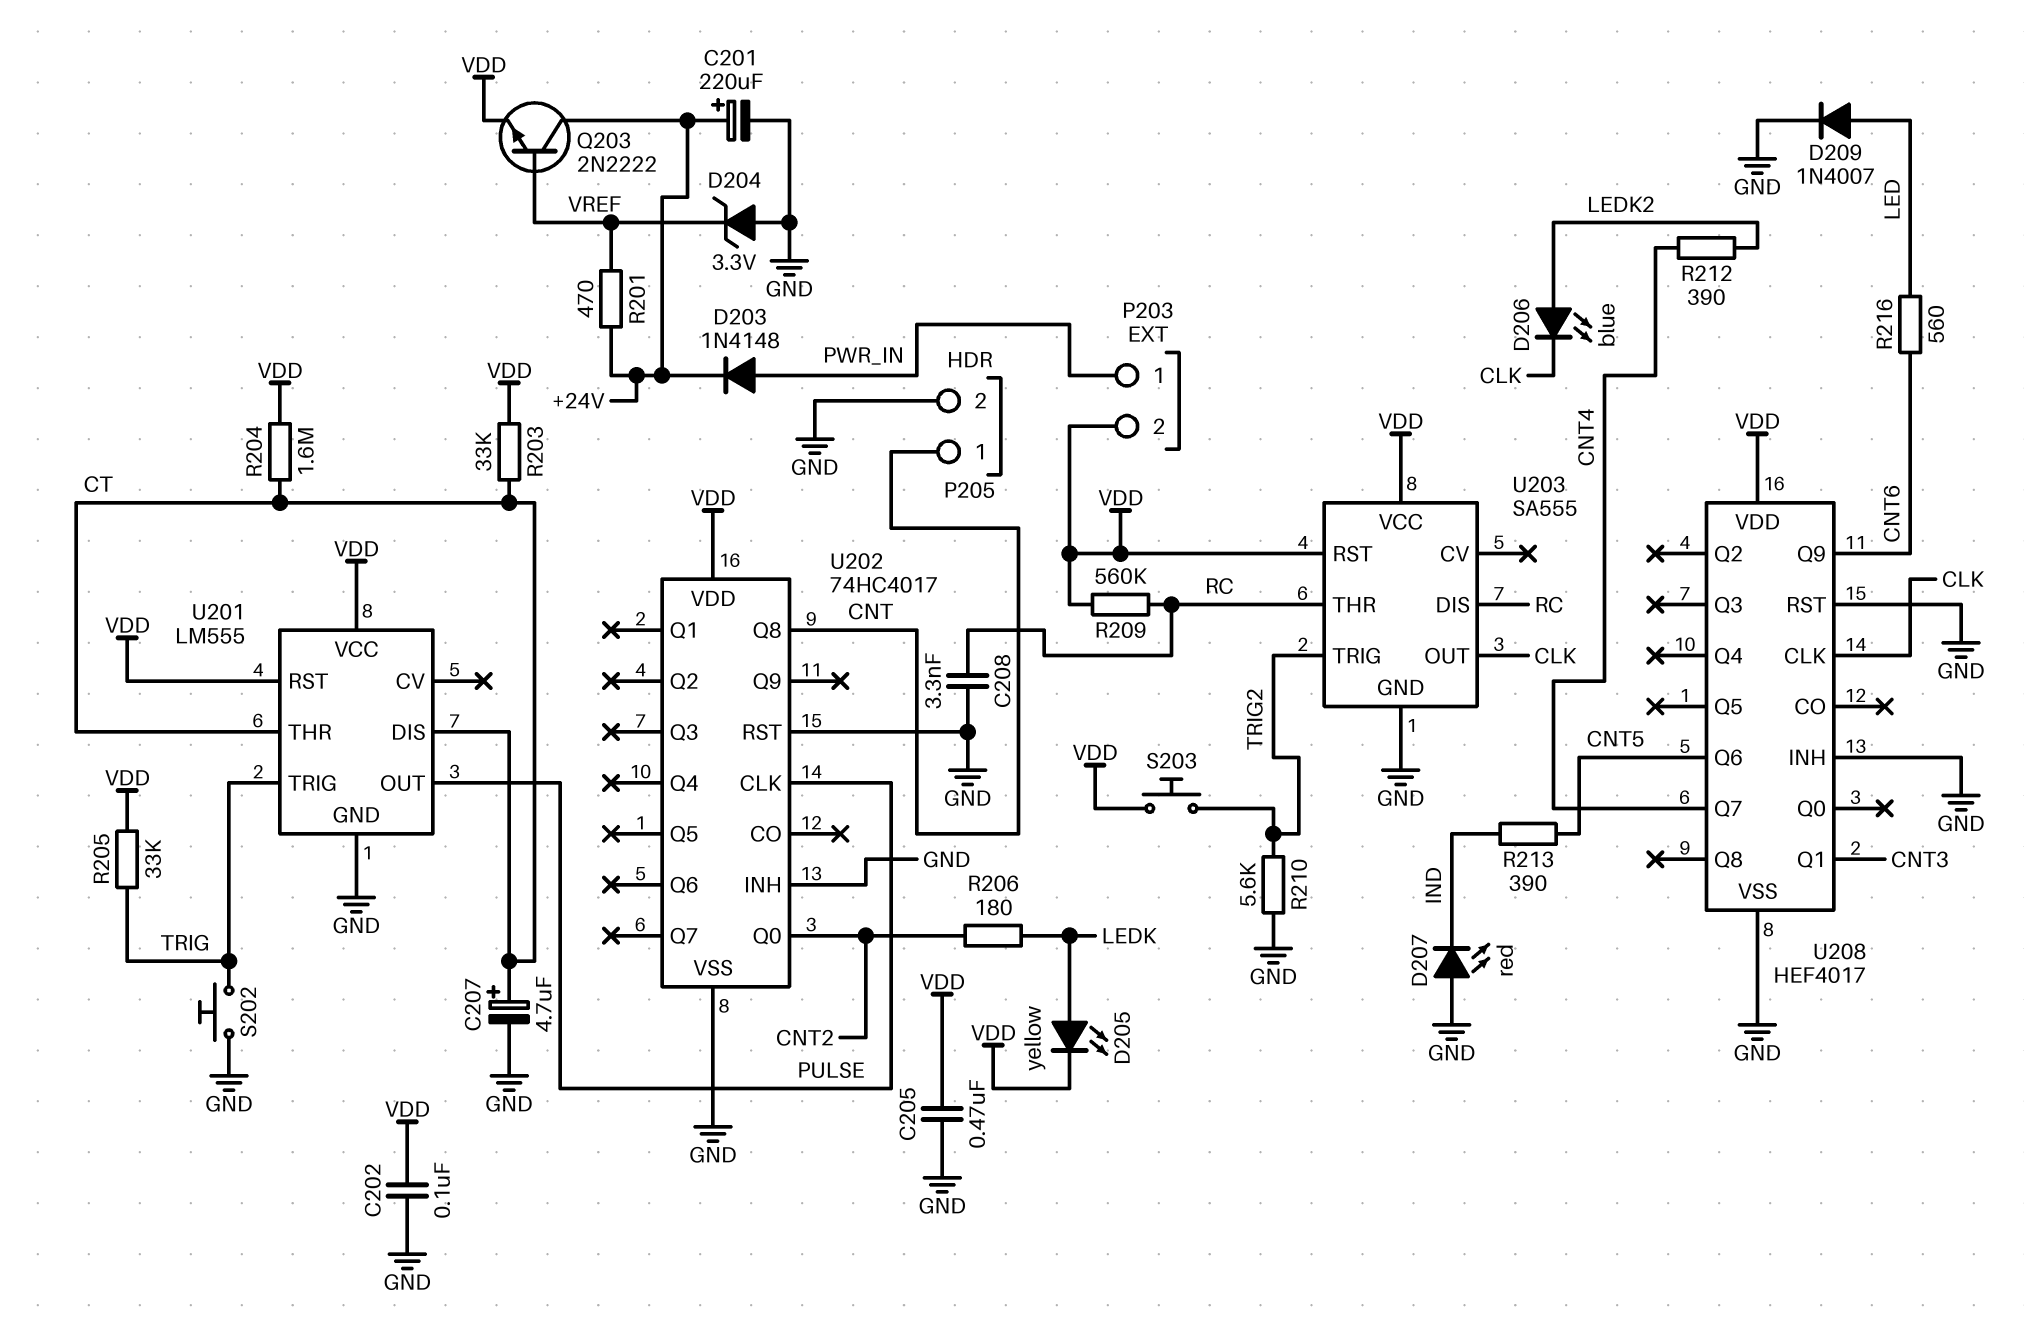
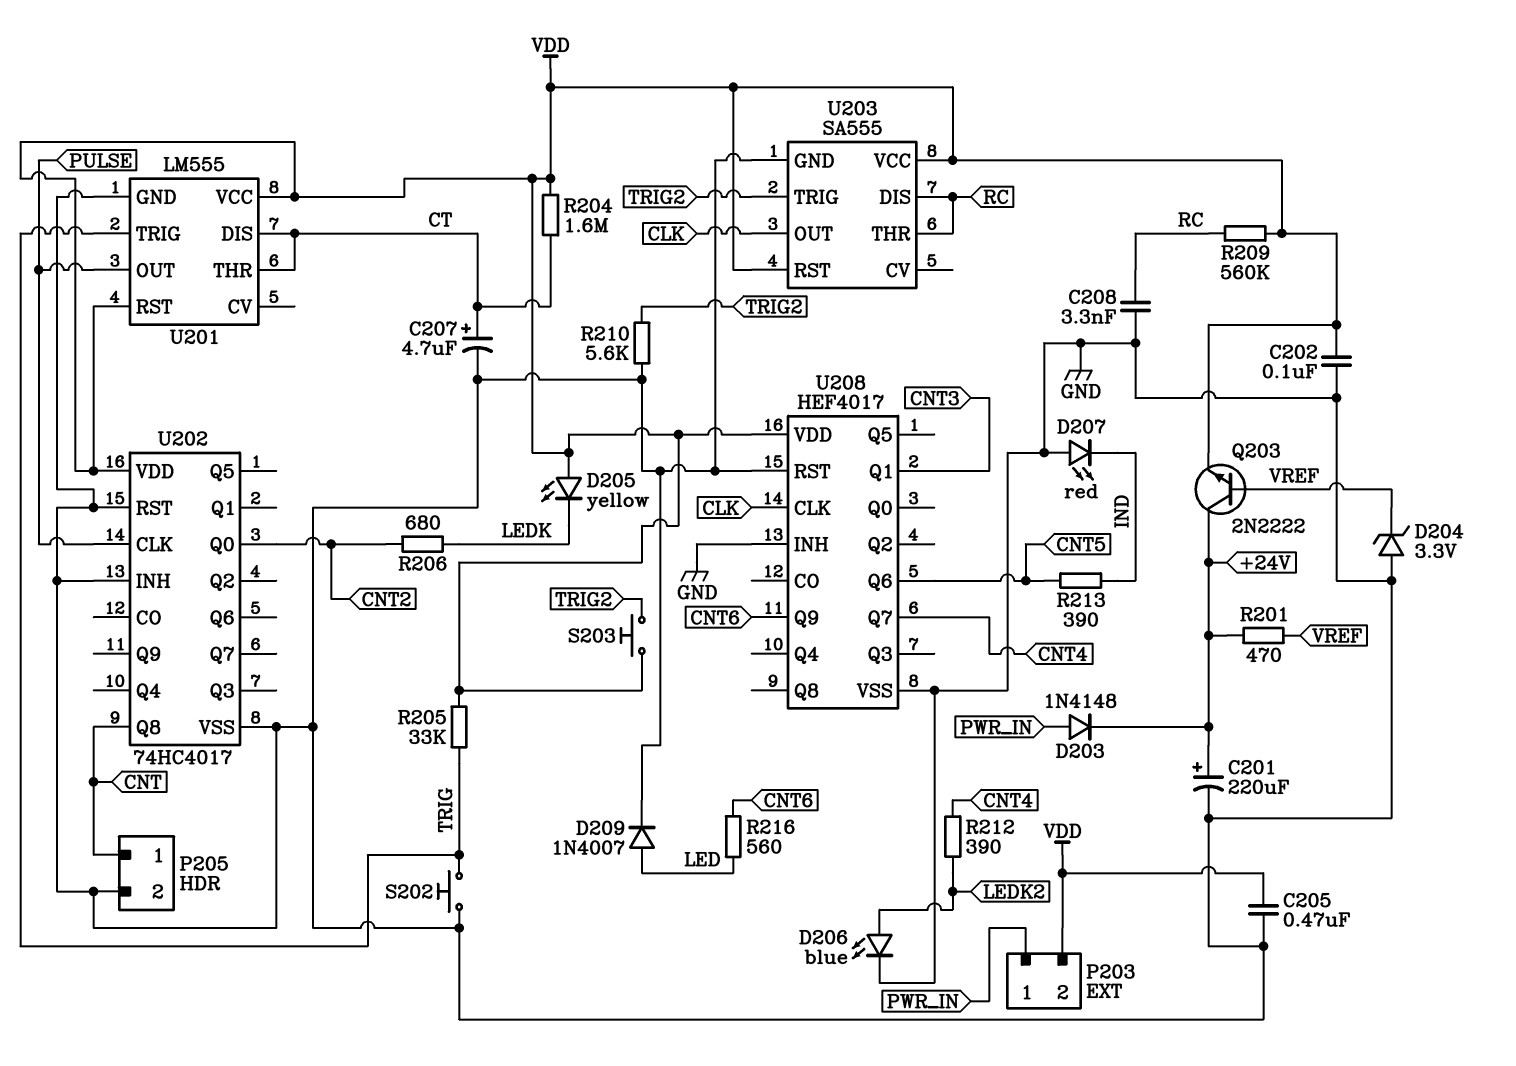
D205: LED yellow (A LEDK, K VDD) -> LED yellow (A VDD, K LEDK)
D206: LED blue (A LEDK2, K CLK) -> LED blue (A LEDK2, K GND)
R203: 33k (CT, VDD) -> none
R206: 180 (CNT2, LEDK) -> 680 (CNT2, LEDK)

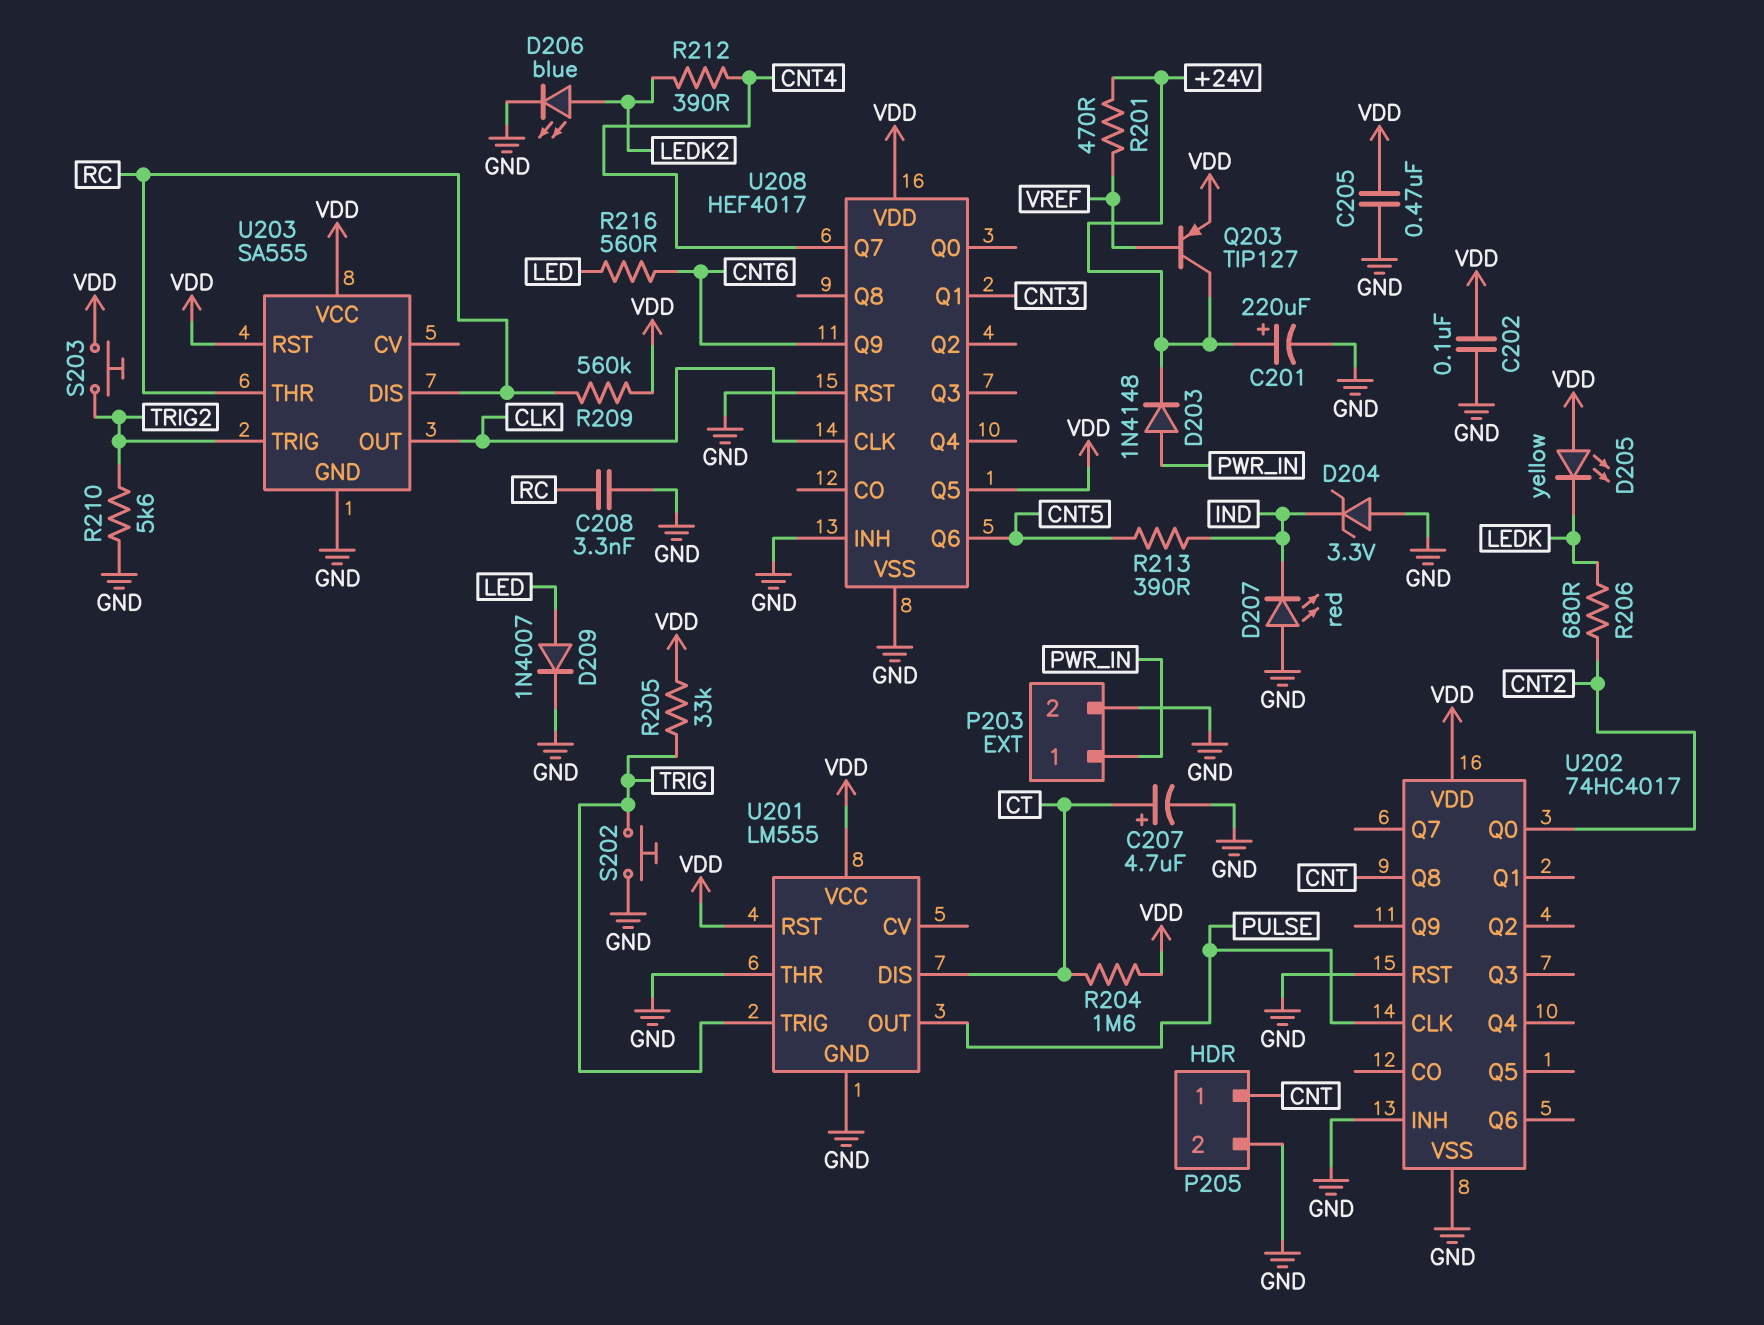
D204: zener 3.3V (A GND, K VREF) -> zener 3.3V (A GND, K IND)
P203 pin 2: VDD -> GND
Q203: NPN 2N2222 (B VREF, C +24V, E VDD) -> PNP TIP127 (B VREF, C +24V, E VDD)
U201 pin THR: CT -> GND
U208 pin Q5: none -> VDD

